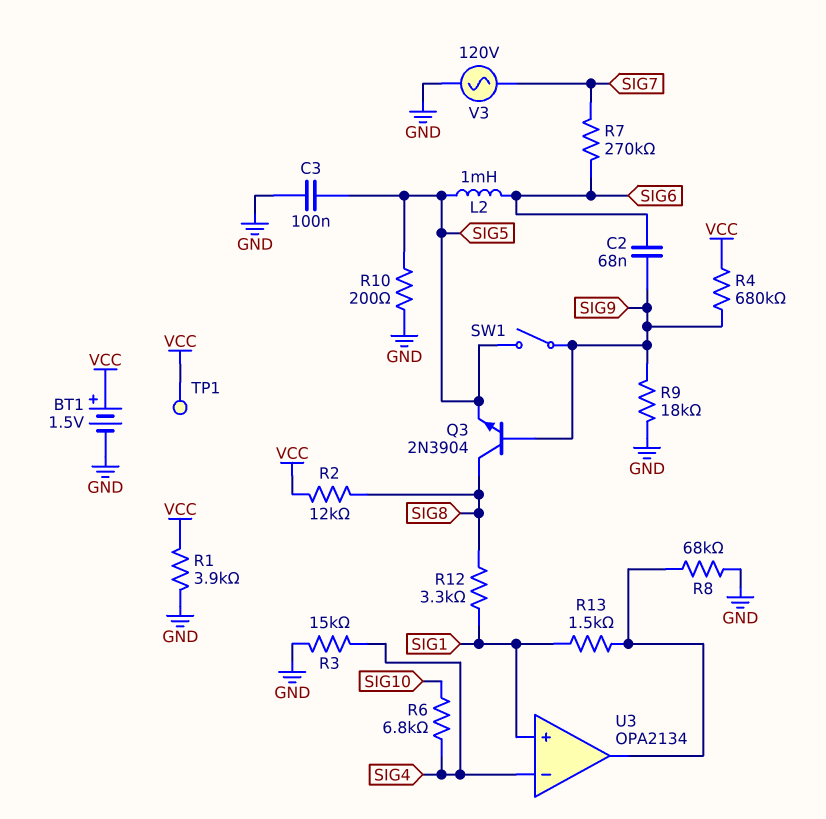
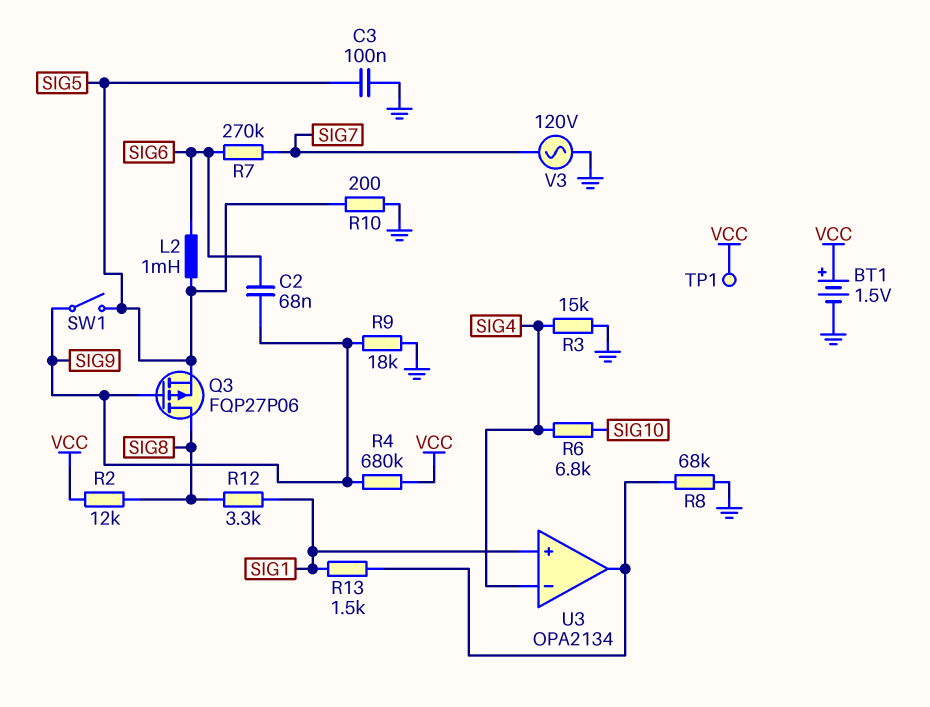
Q3: NPN 2N3904 (B SIG9, C SIG8, E SIG5) -> PMOS FQP27P06 (G SIG9, D SIG8, S SIG5)
R1: 3.9k (GND, VCC) -> none

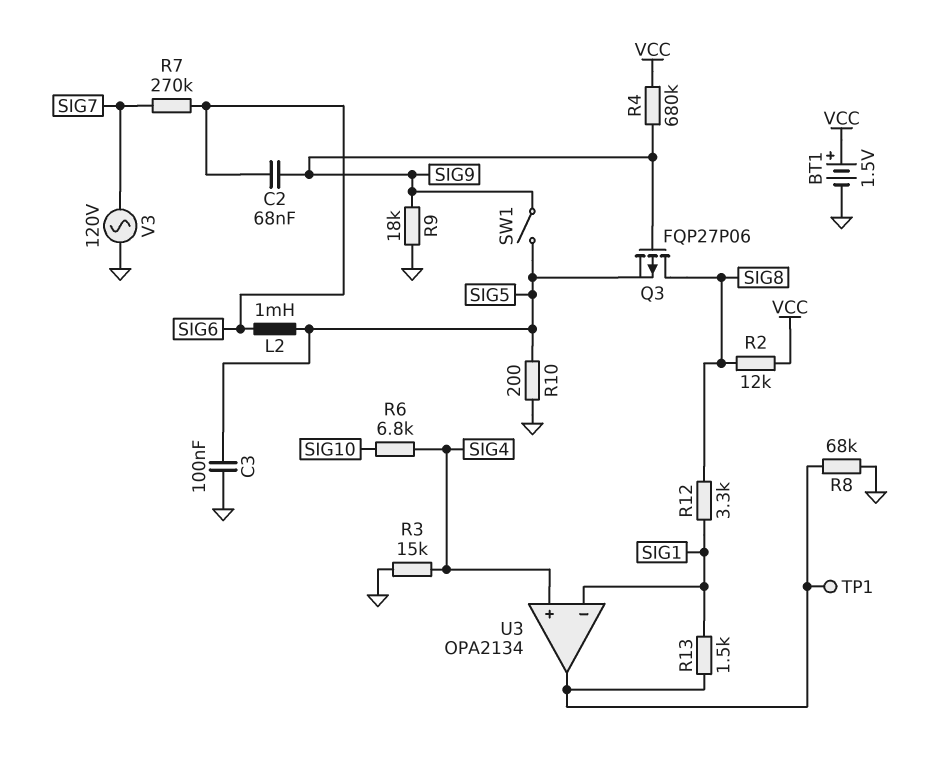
TP1: test point (VCC) -> test point (U3/out)
U3 pin in+: SIG1 -> SIG4
U3 pin in-: SIG4 -> SIG1

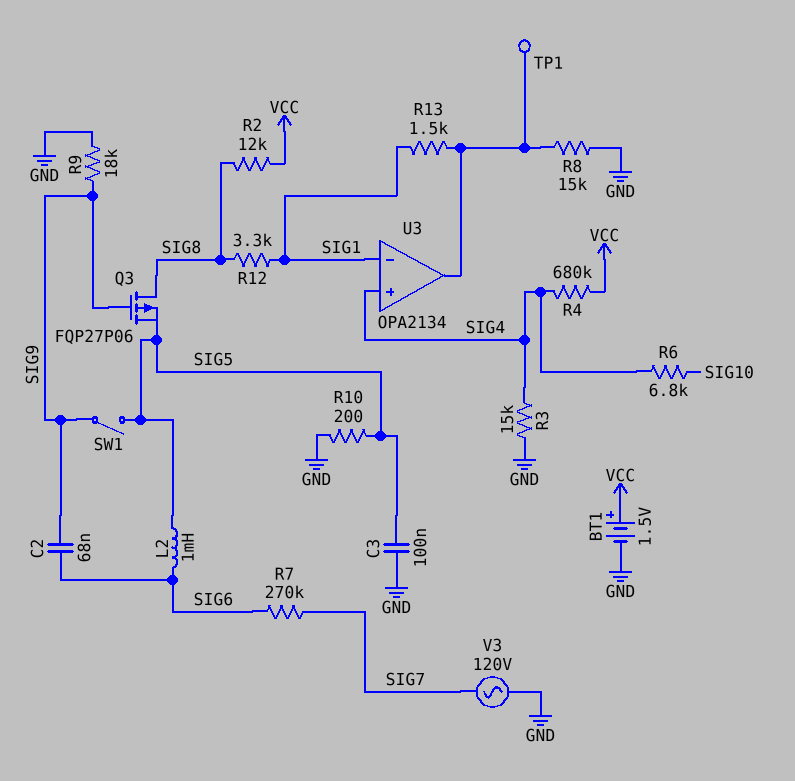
R4: 680k (SIG9, VCC) -> 680k (SIG4, VCC)
R8: 68k (GND, U3/out) -> 15k (GND, U3/out)

